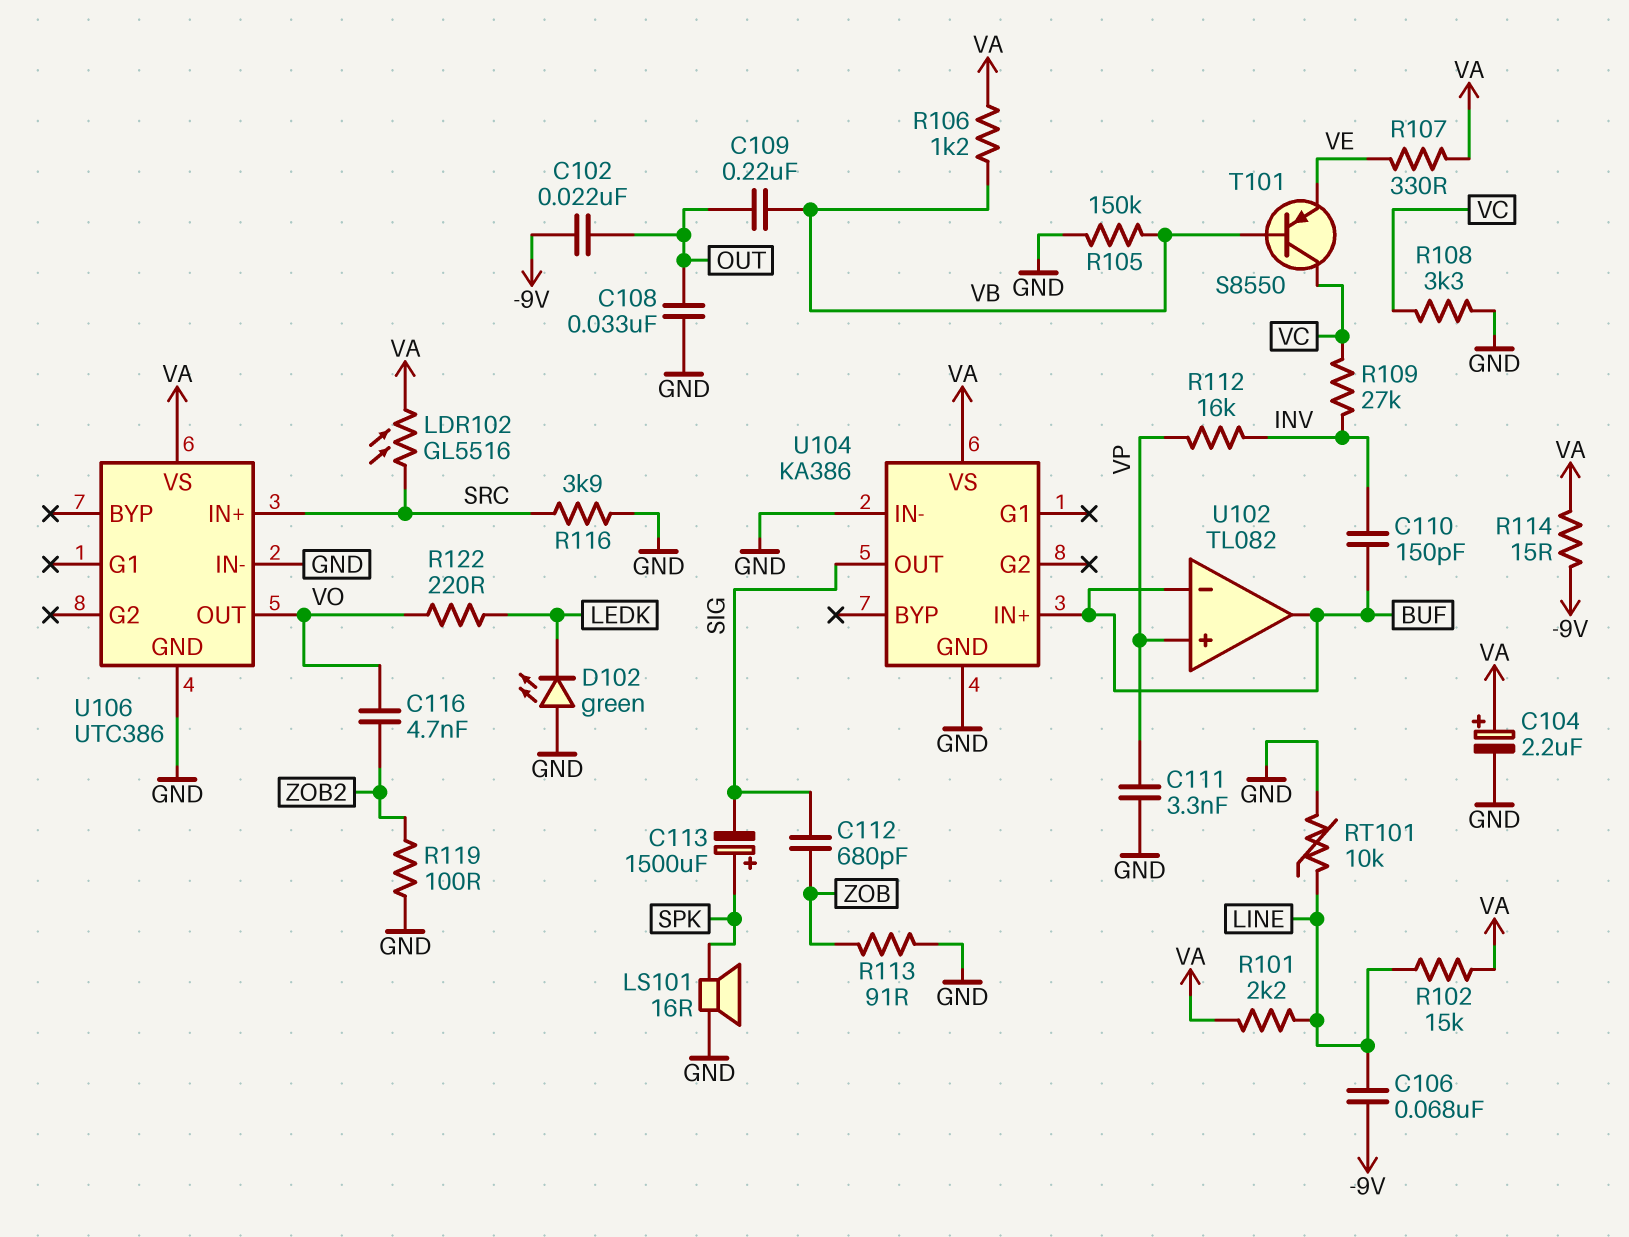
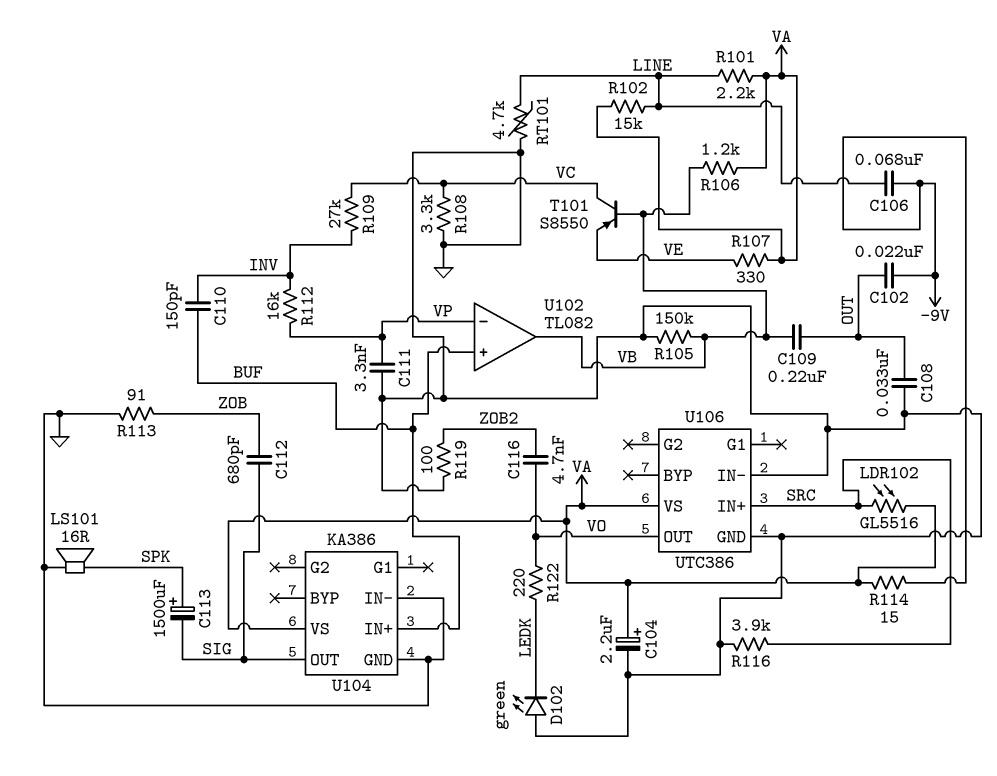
RT101: 10k (GND, LINE) -> 4.7k (GND, LINE)
U102 pin in+: VP -> BUF
U102 pin in-: BUF -> VP
U102 pin out: BUF -> VB

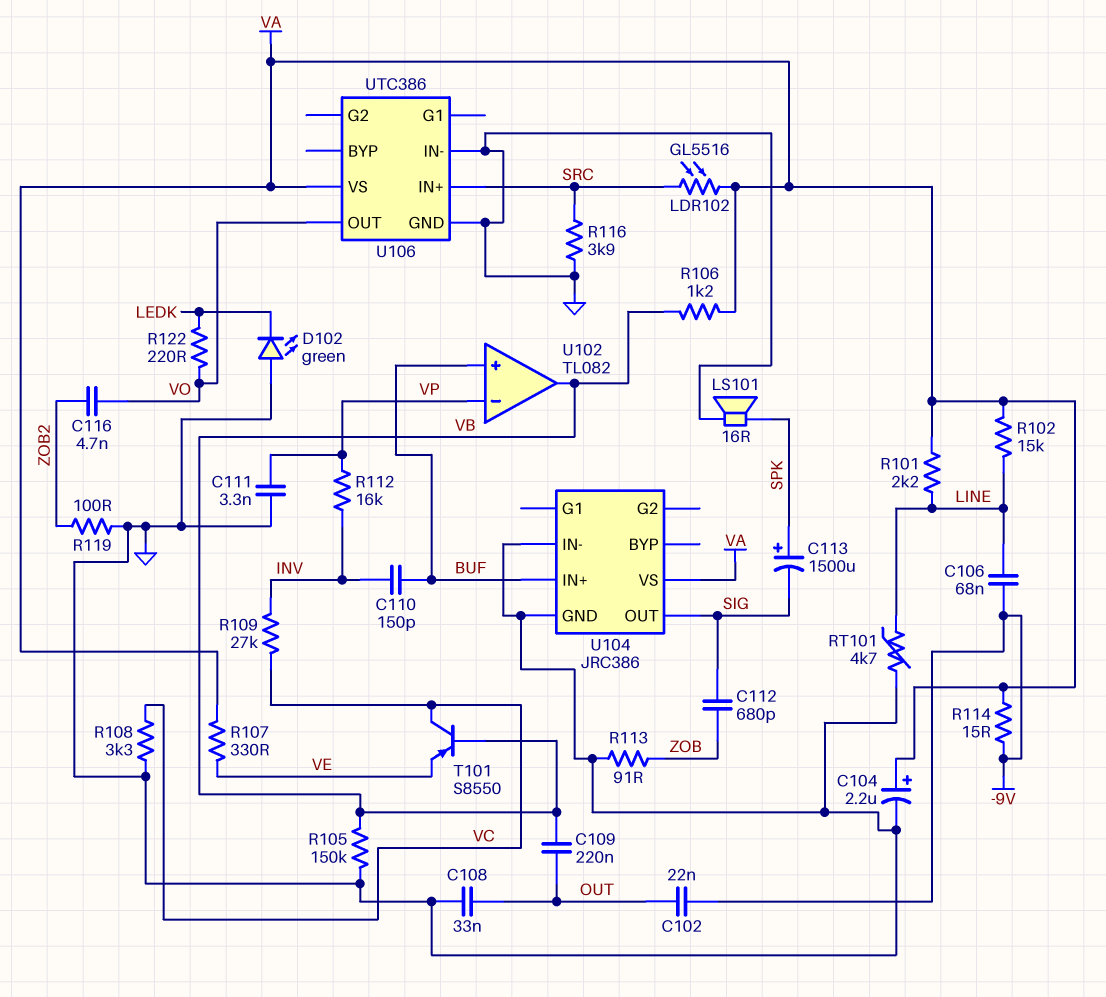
U104: KA386 -> JRC386

